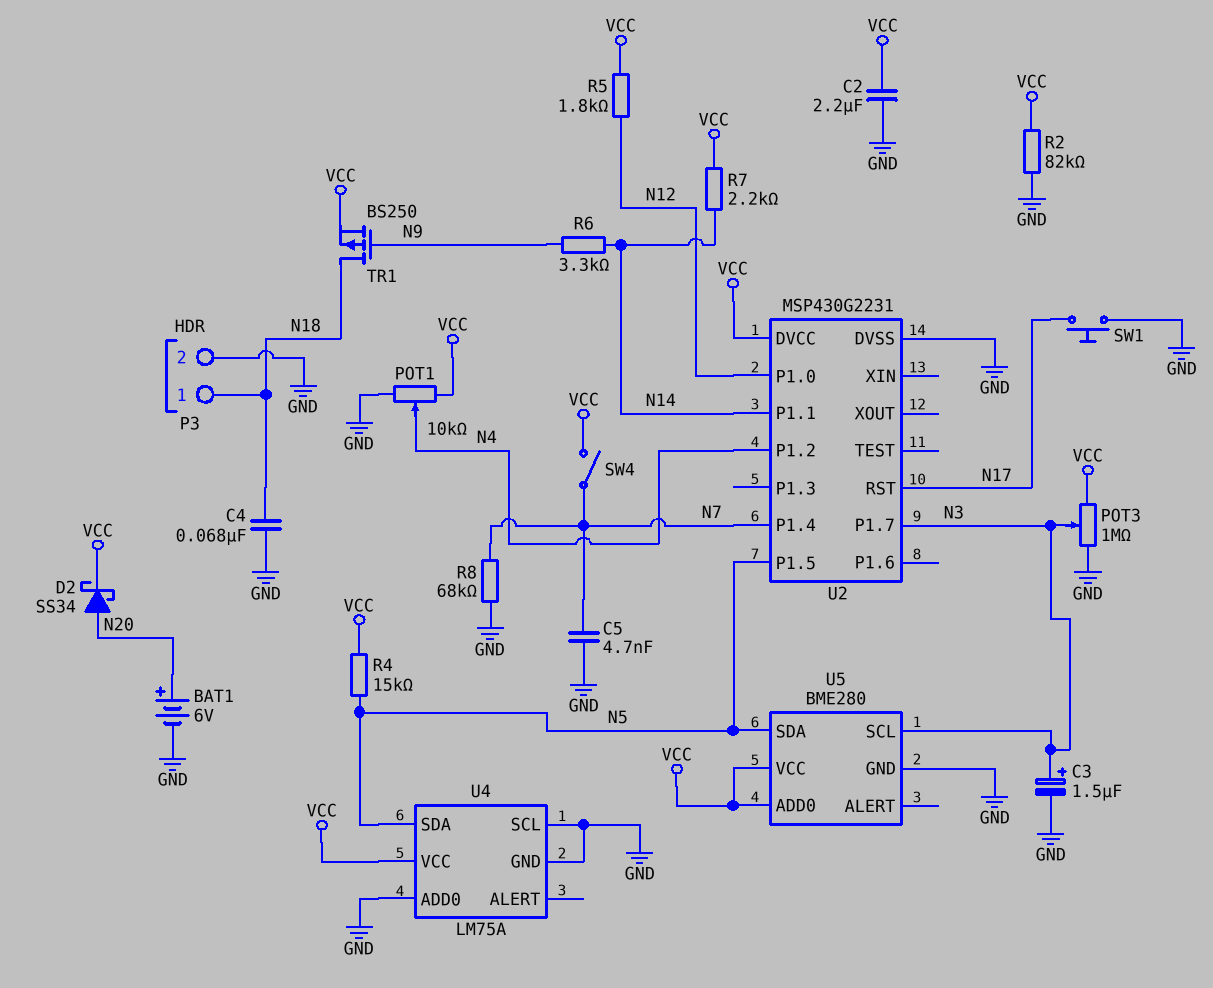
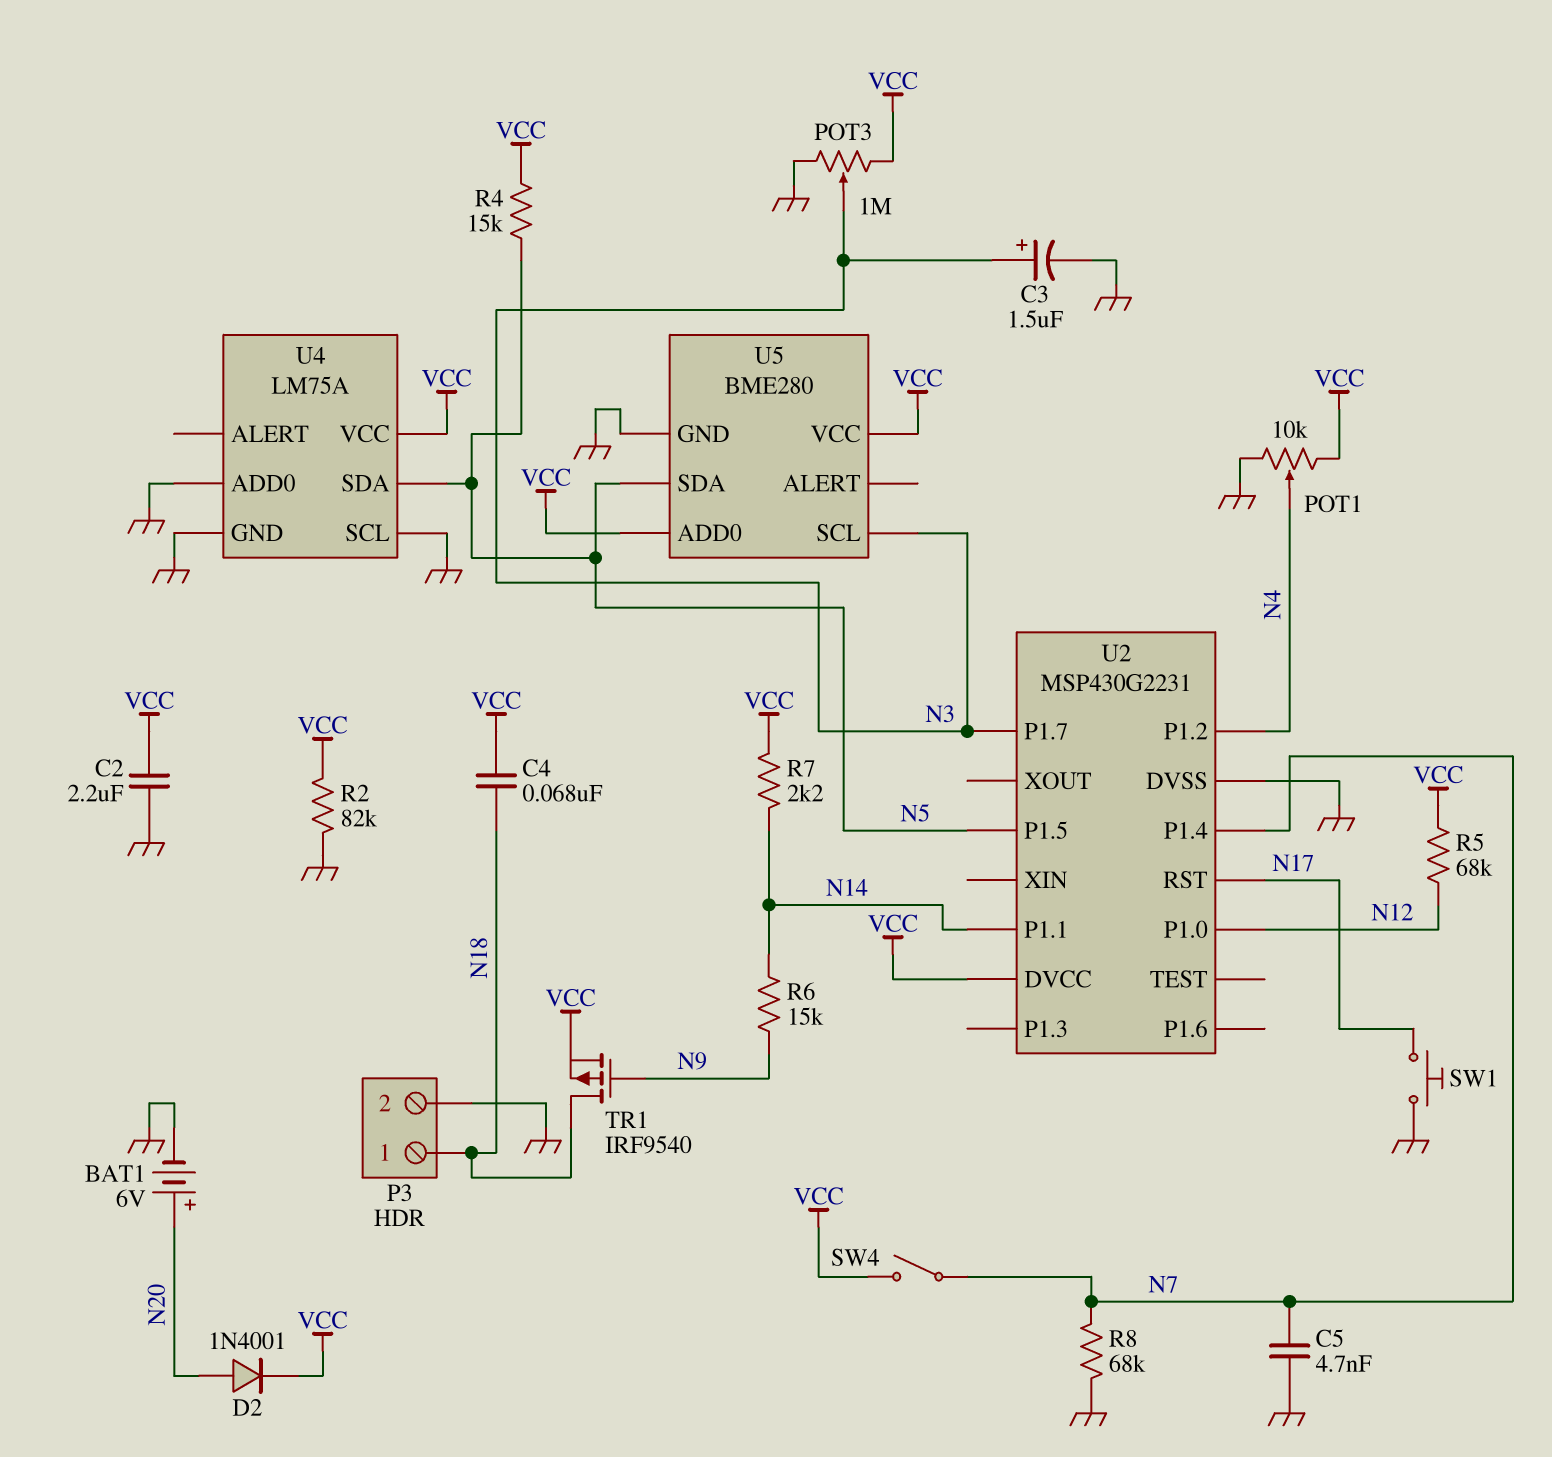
C4: 68nF (GND, N18) -> 68nF (N18, VCC)
D2: schottky SS34 (A N20, K VCC) -> diode 1N4001 (A N20, K VCC)
R5: 1.8k (N12, VCC) -> 68k (N12, VCC)
R6: 3.3k (N9, N14) -> 15k (N9, N14)
TR1: PMOS BS250 (G N9, D N18, S VCC) -> PMOS IRF9540 (G N9, D N18, S VCC)

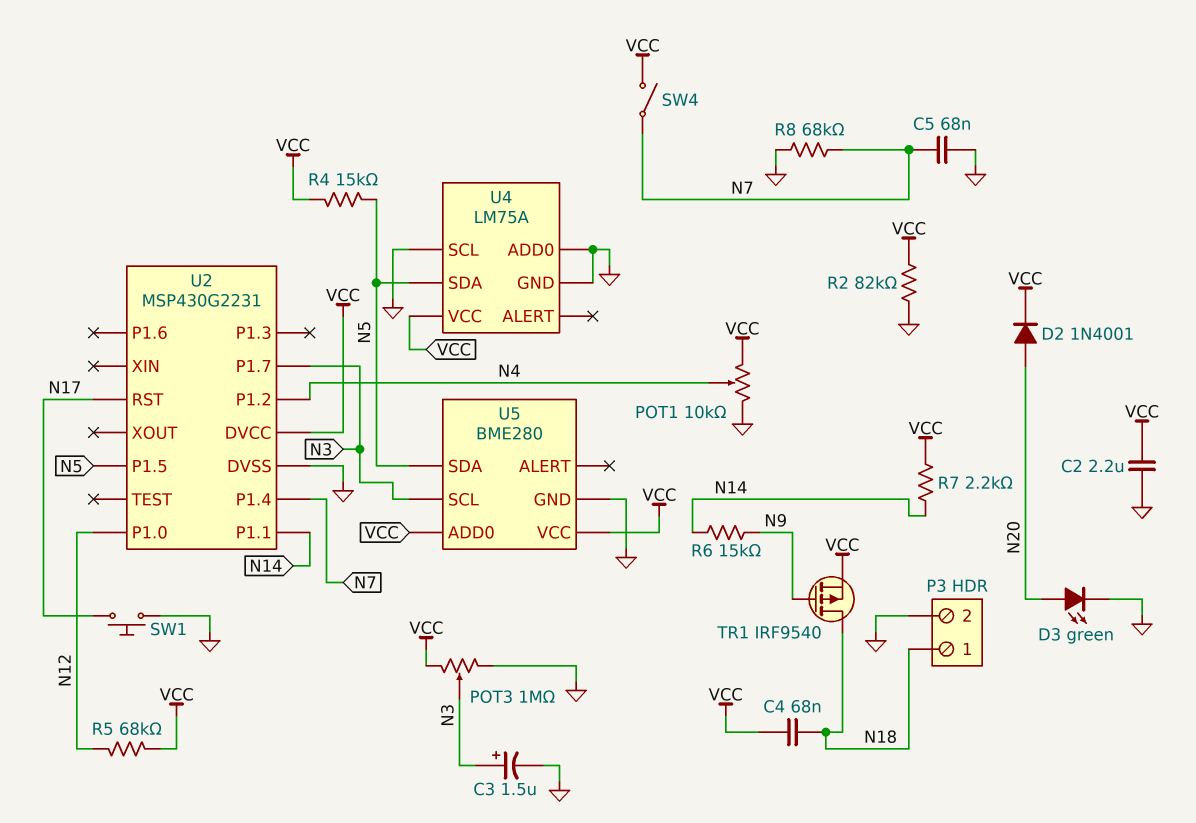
BAT1: 6V (plus N20, minus GND) -> none
C5: 4.7nF (GND, N7) -> 68nF (GND, N7)
D3: none -> LED green (A N20, K GND)

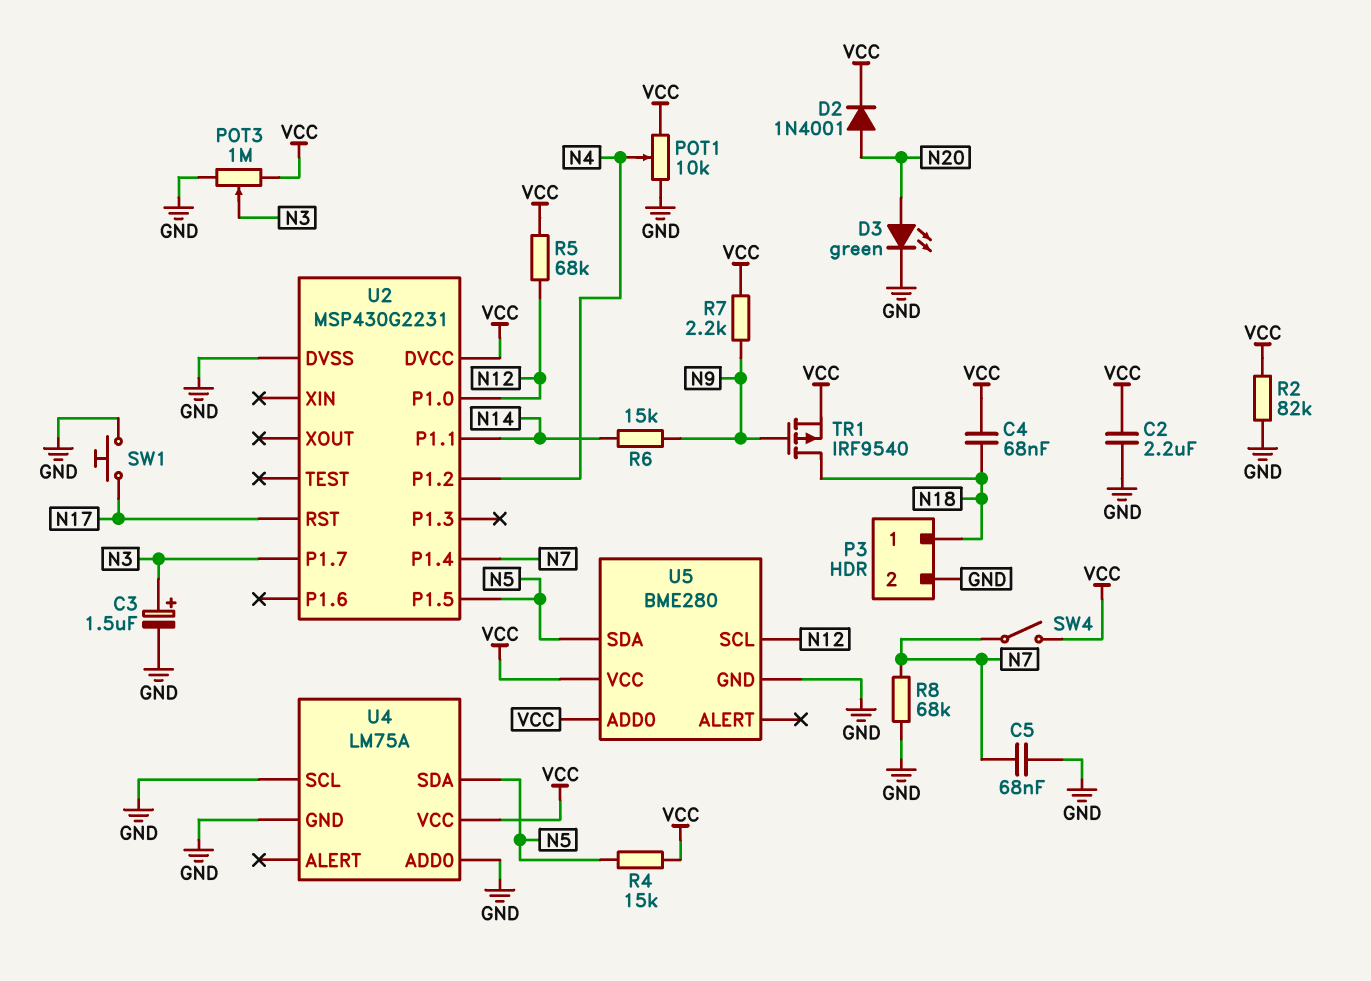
R7: 2.2k (N14, VCC) -> 2.2k (N9, VCC)
U5 pin SCL: N3 -> N12

